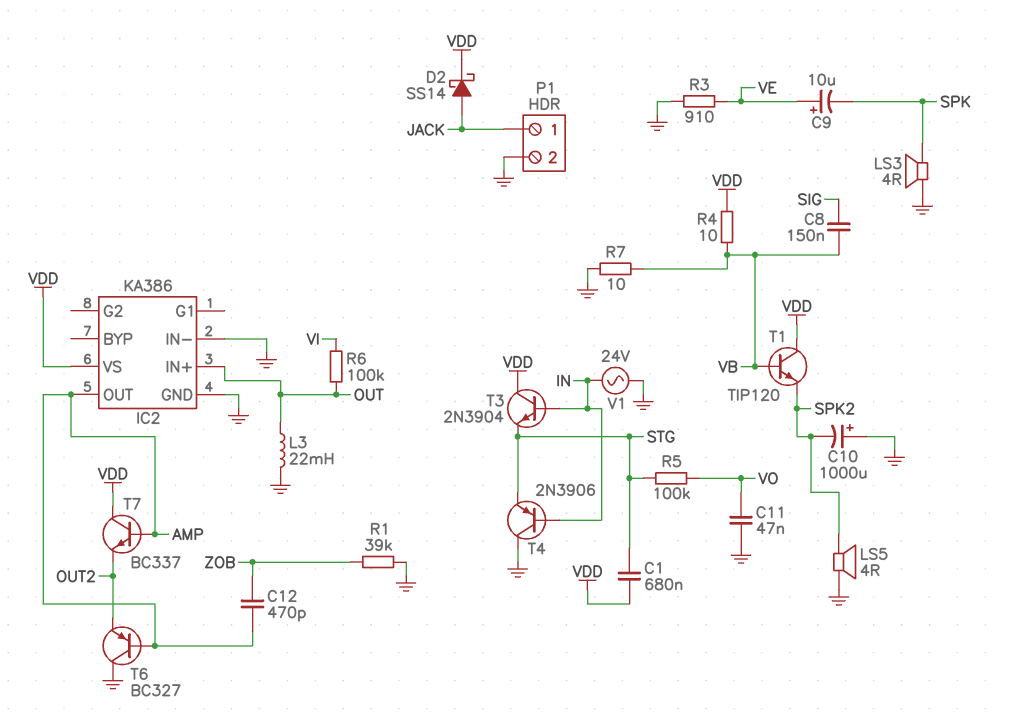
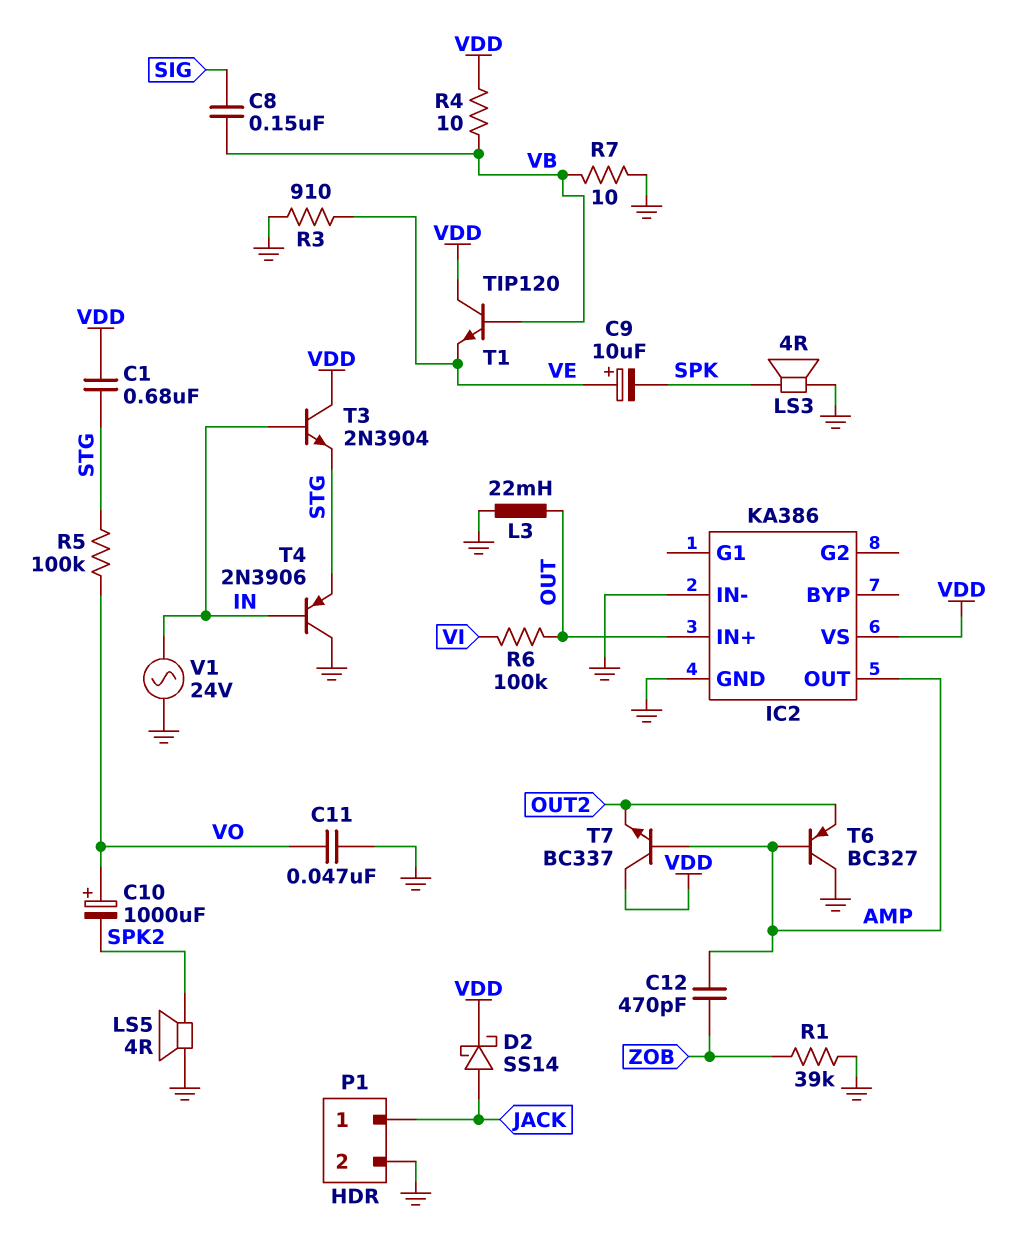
C10: 1000uF (plus GND, minus SPK2) -> 1000uF (plus VO, minus SPK2)
T1: NPN TIP120 (B VB, C VDD, E SPK2) -> NPN TIP120 (B VB, C VDD, E VE)

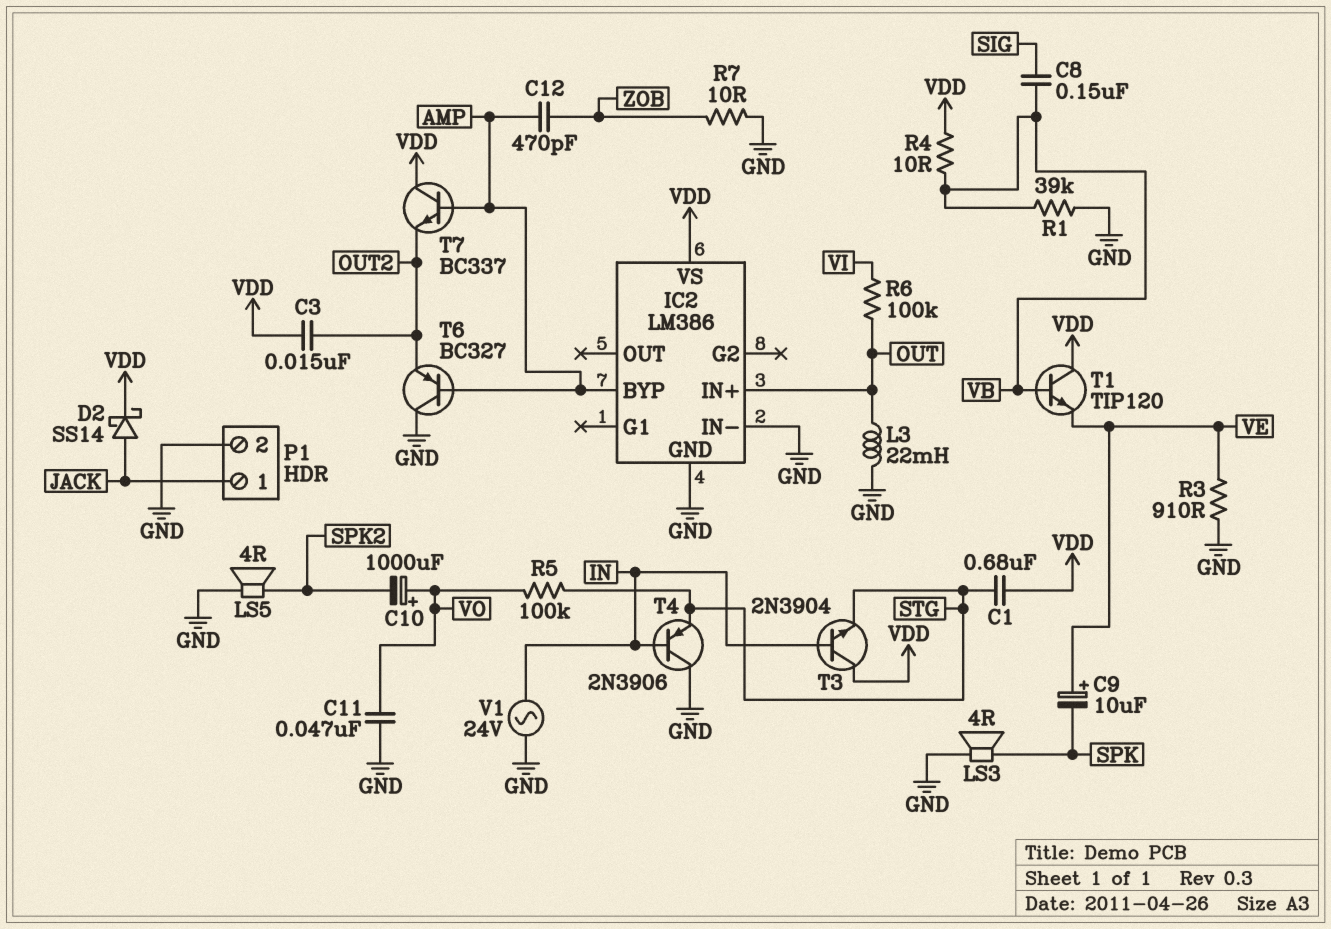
C3: none -> 15nF (OUT2, VDD)
IC2: KA386 -> LM386
IC2 pin BYP: none -> AMP
IC2 pin OUT: AMP -> none
R1: 39k (GND, ZOB) -> 39k (GND, VB)
R7: 10 (GND, VB) -> 10 (GND, ZOB)

